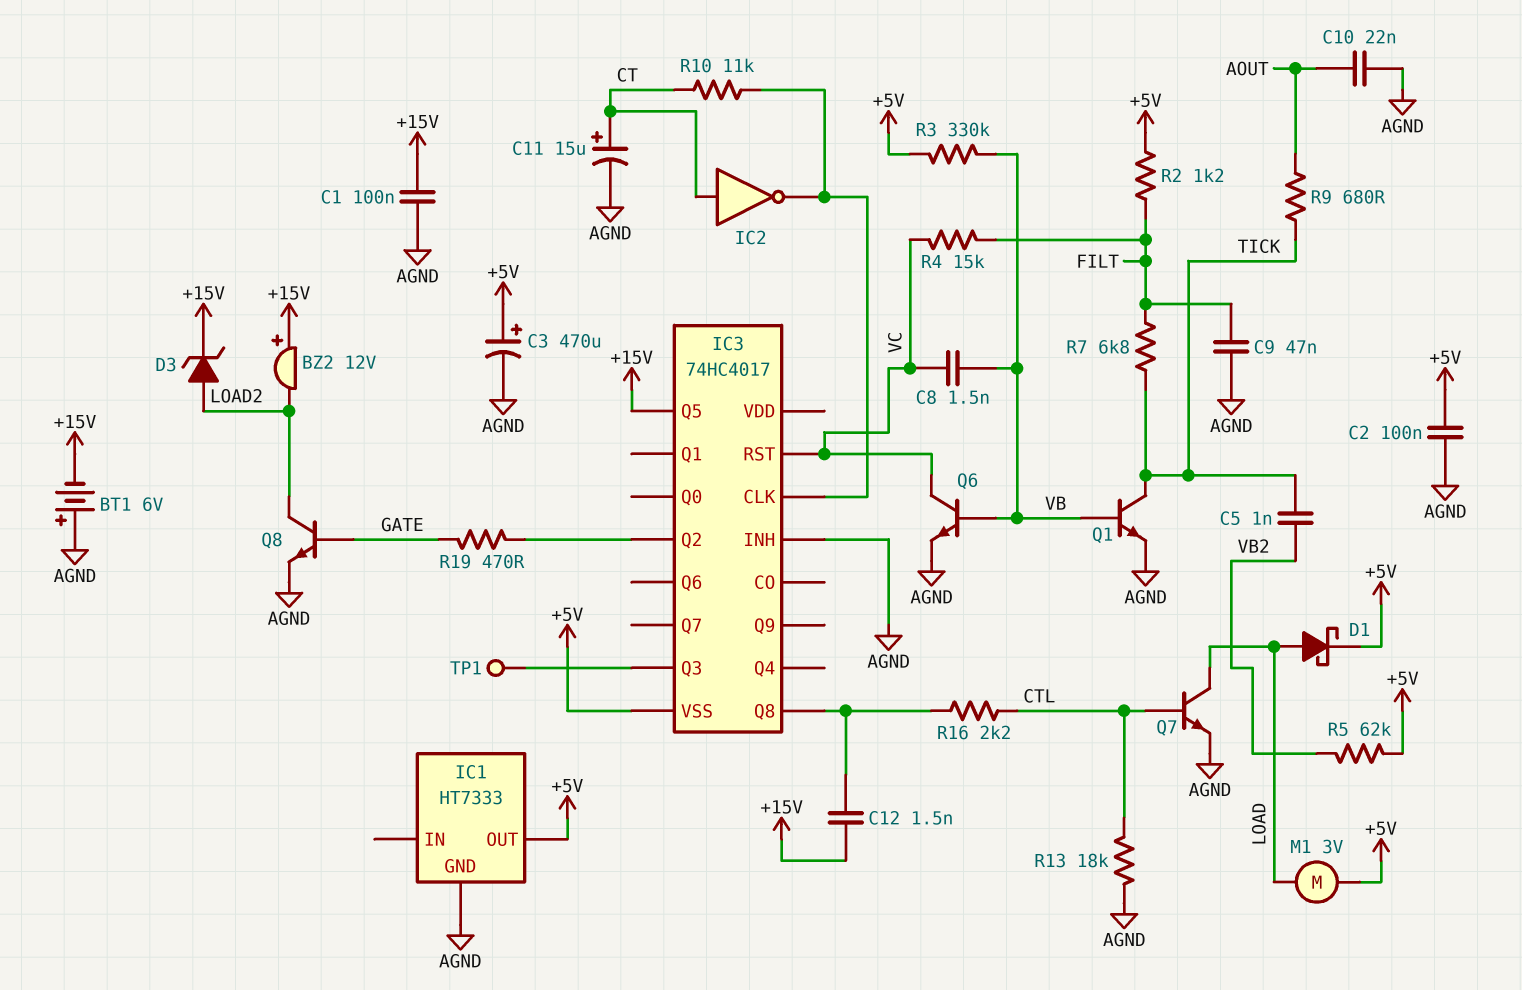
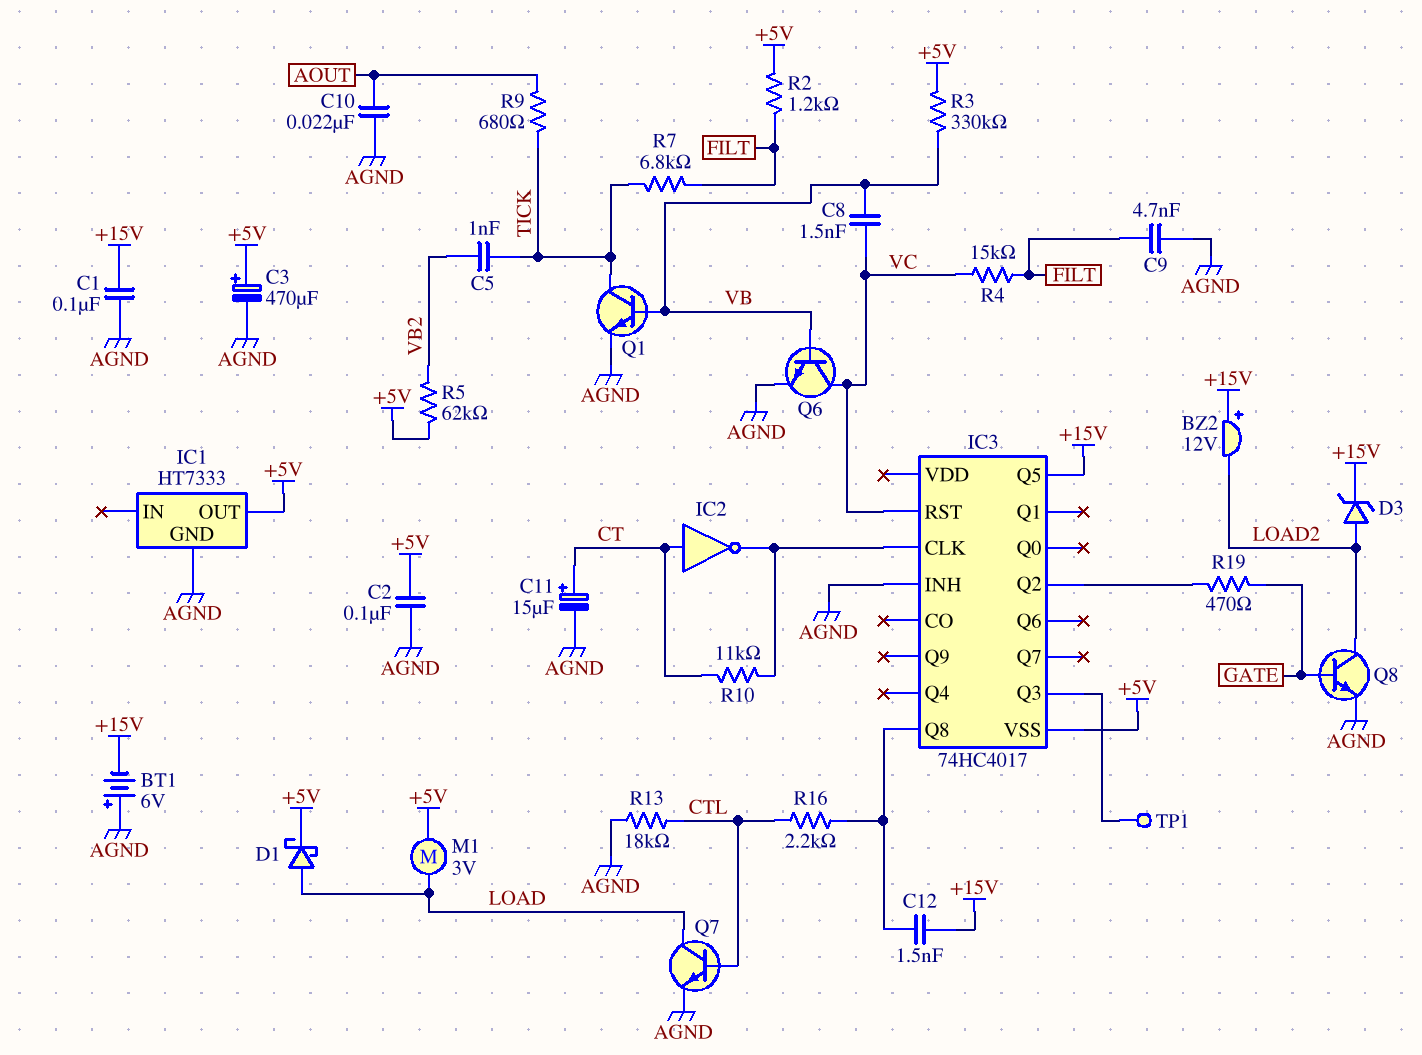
C9: 47nF (AGND, FILT) -> 4.7nF (AGND, FILT)

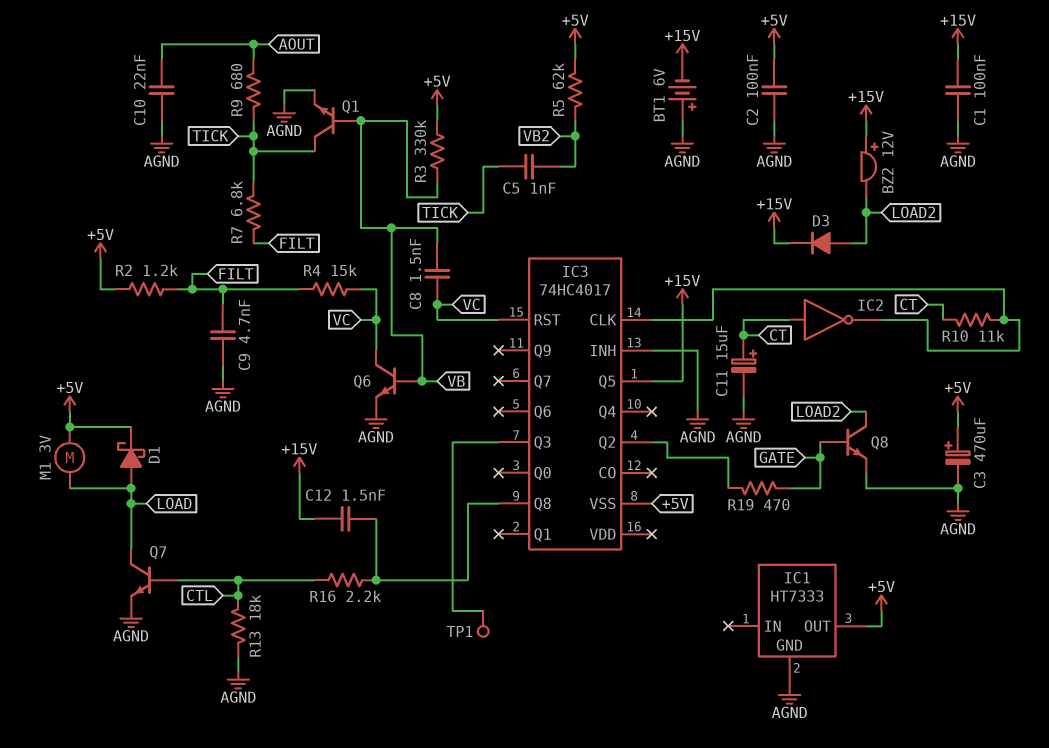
D3: zener (A LOAD2, K +15V) -> diode (A LOAD2, K +15V)

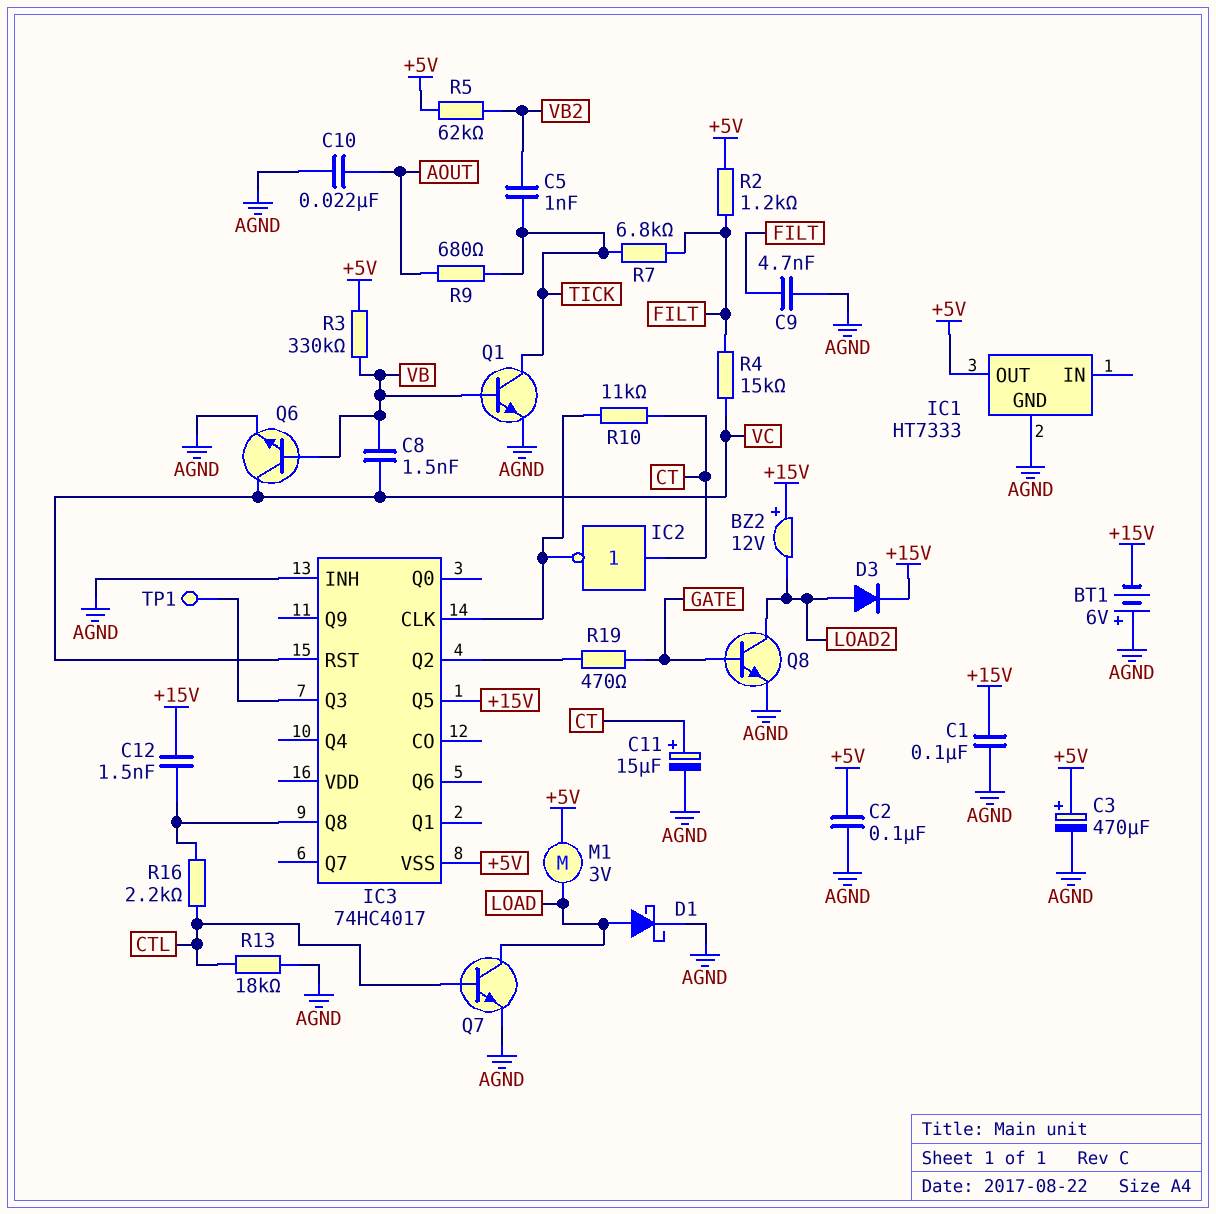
D1: schottky (A LOAD, K +5V) -> schottky (A LOAD, K AGND)

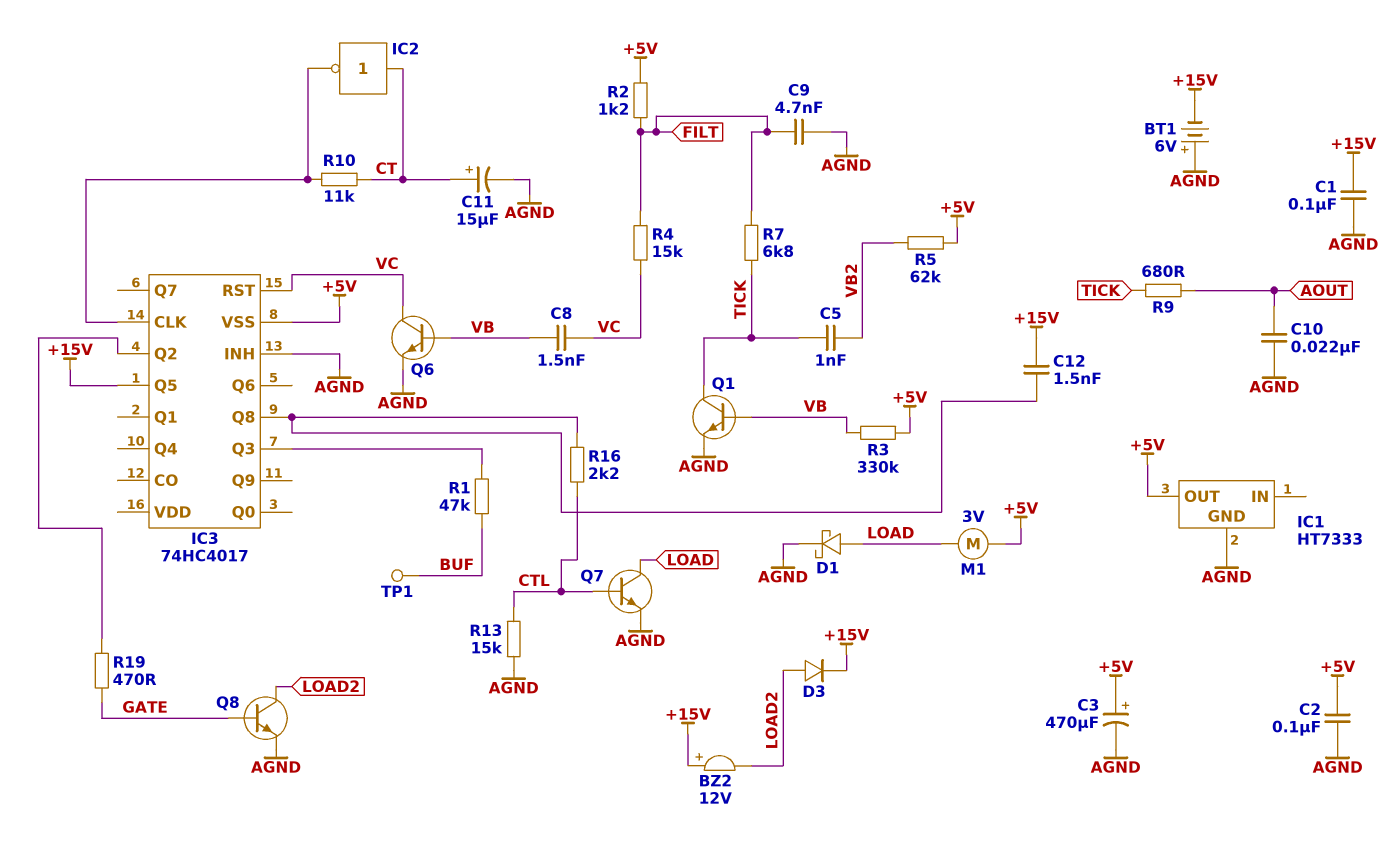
R1: none -> 47k (BUF, IC3/Q3)
R13: 18k (AGND, CTL) -> 15k (AGND, CTL)
TP1: test point (IC3/Q3) -> test point (BUF)

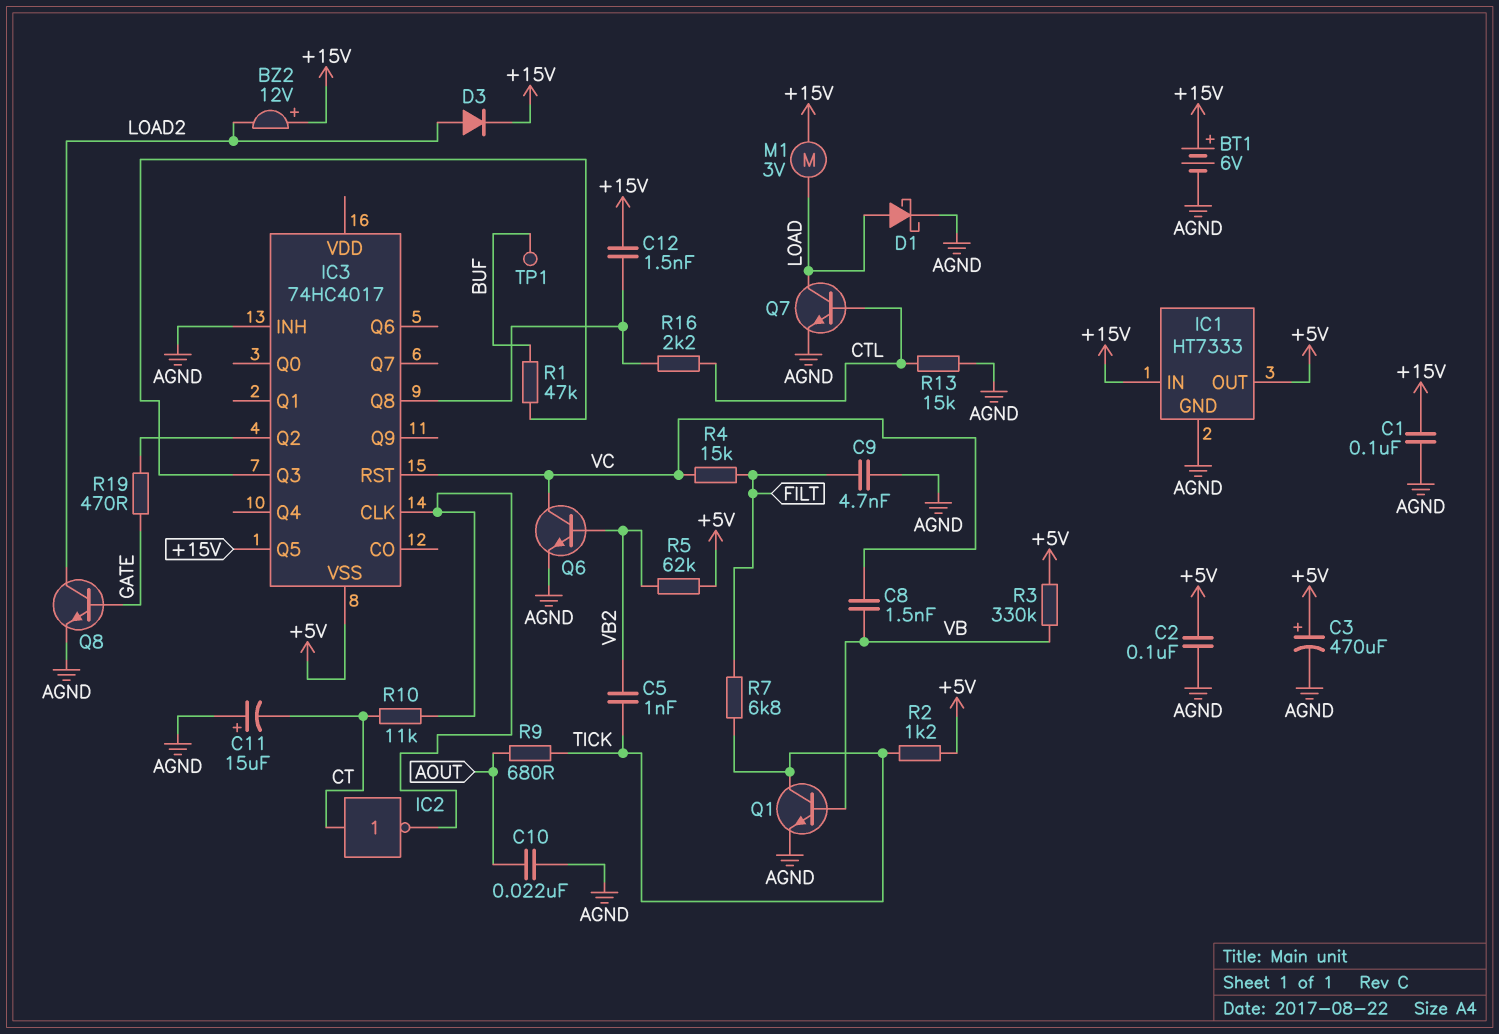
BT1: 6V (plus AGND, minus +15V) -> 6V (plus +15V, minus AGND)
C11: 15uF (plus CT, minus AGND) -> 15uF (plus AGND, minus CT)
IC1 pin IN: none -> +15V
M1: motor 3V (+5V, LOAD) -> motor 3V (+15V, LOAD)
Q6: NPN (B VB, C VC, E AGND) -> NPN (B VB2, C VC, E AGND)
R2: 1.2k (+5V, FILT) -> 1.2k (+5V, TICK)

